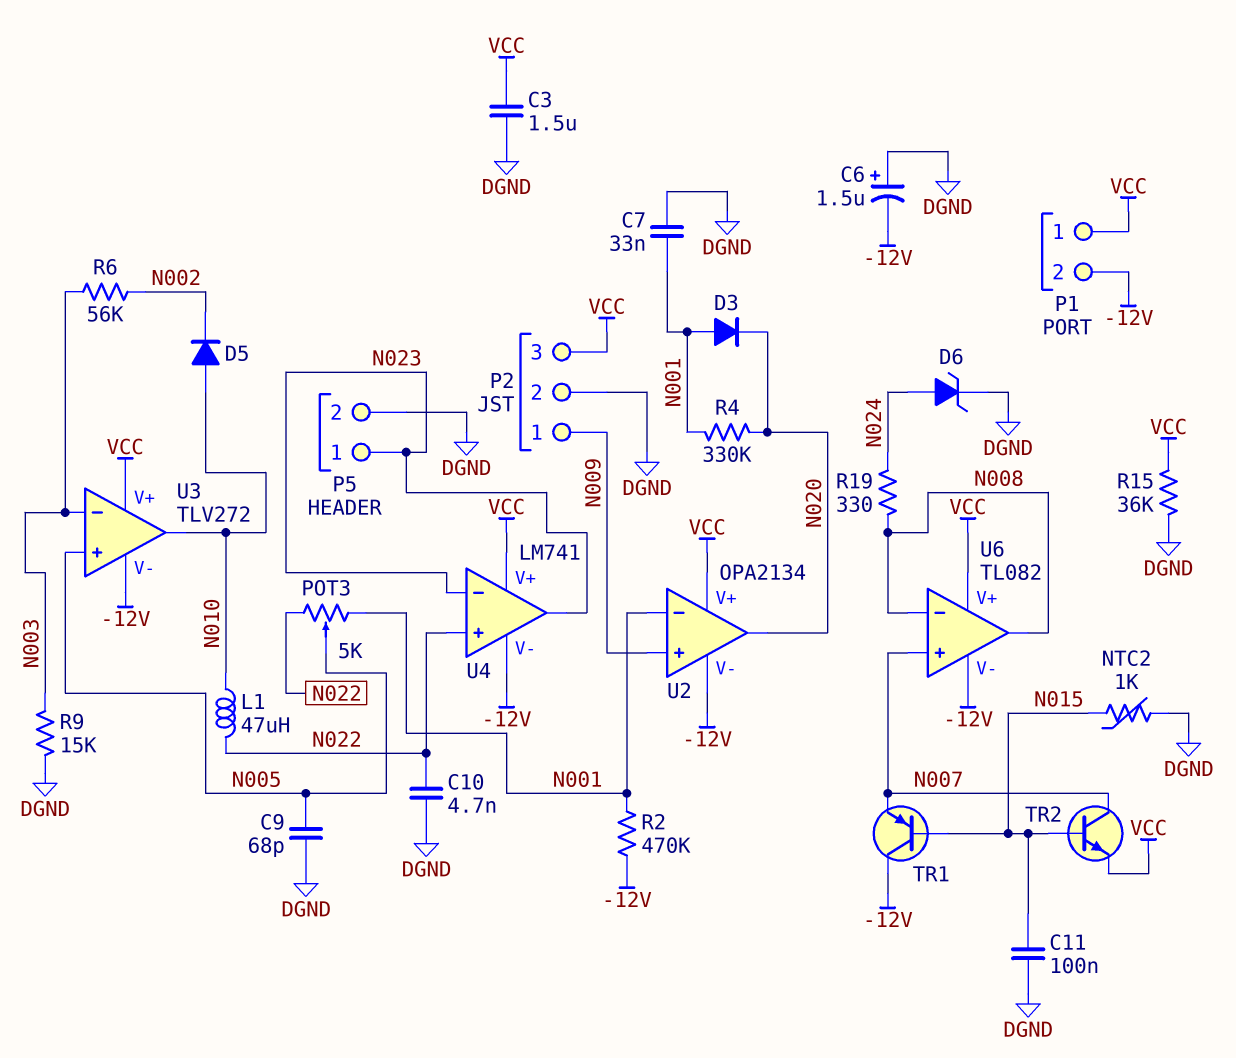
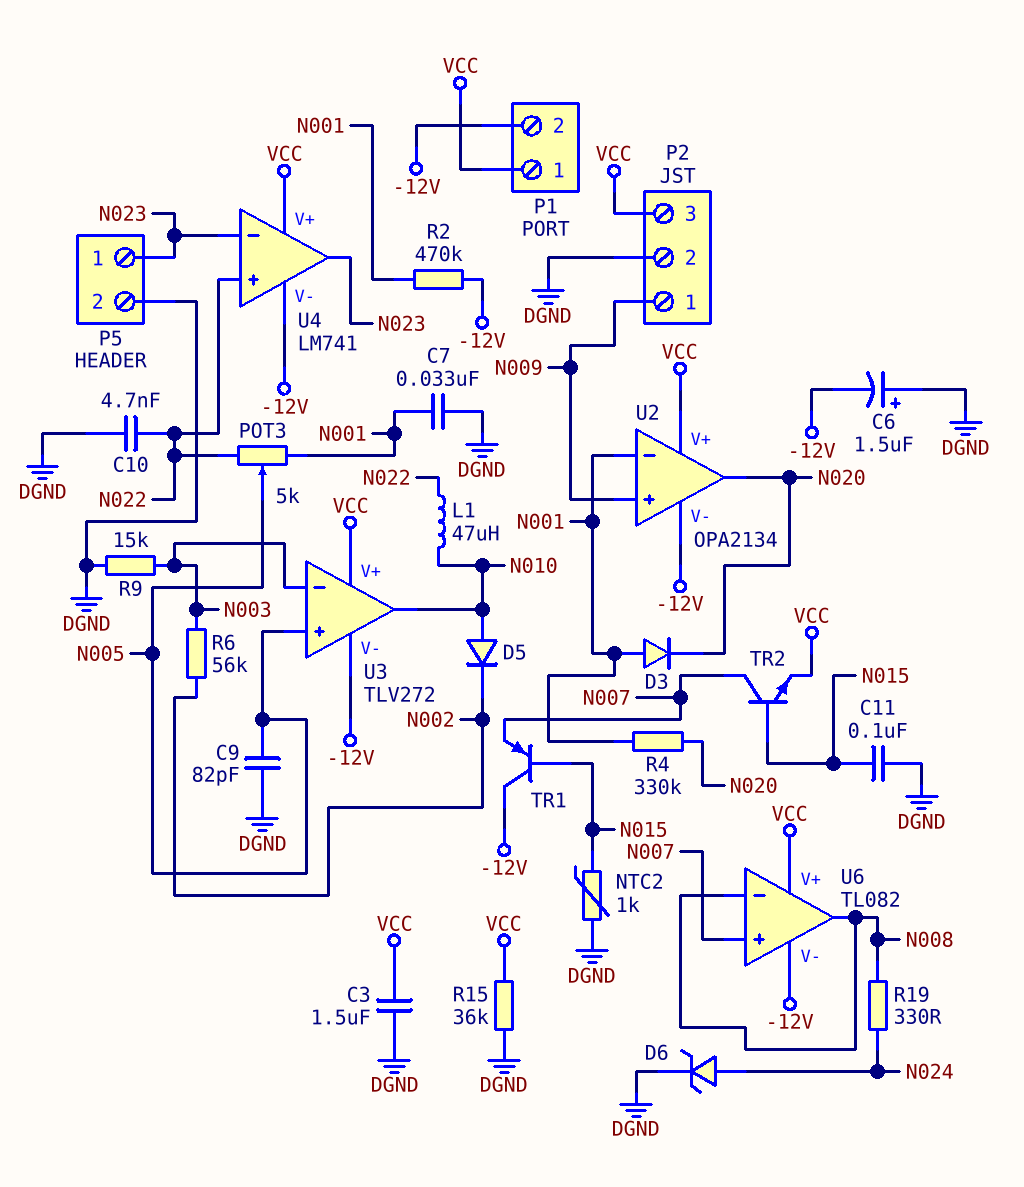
C9: 68pF (DGND, N005) -> 82pF (DGND, N005)

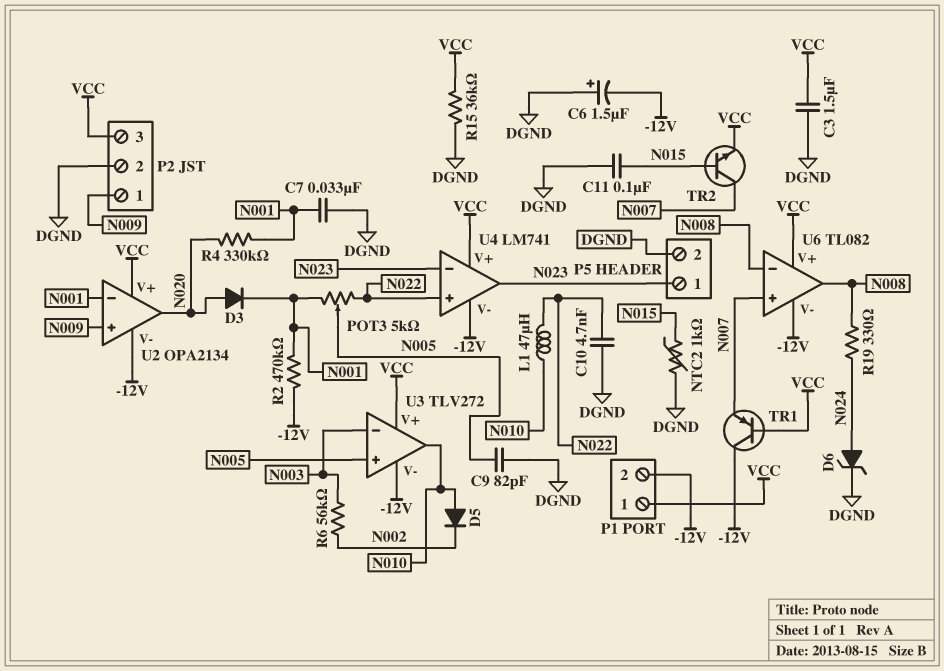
D3: diode (A N001, K N020) -> diode (A N020, K N001)
R9: 15k (DGND, N003) -> none
TR1: PNP (B N015, C -12V, E N007) -> PNP (B VCC, C -12V, E N007)

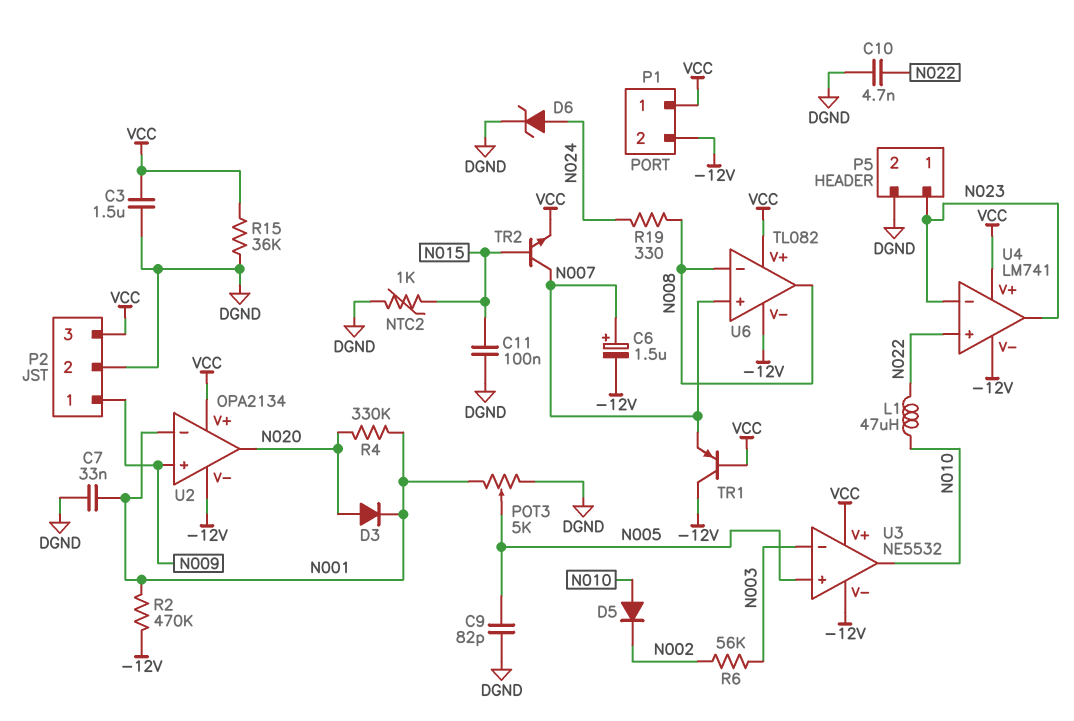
C6: 1.5uF (plus DGND, minus -12V) -> 1.5uF (plus N007, minus -12V)
POT3: 5k (N001, N022, wiper N005) -> 5k (DGND, N001, wiper N005)
U3: TLV272 -> NE5532

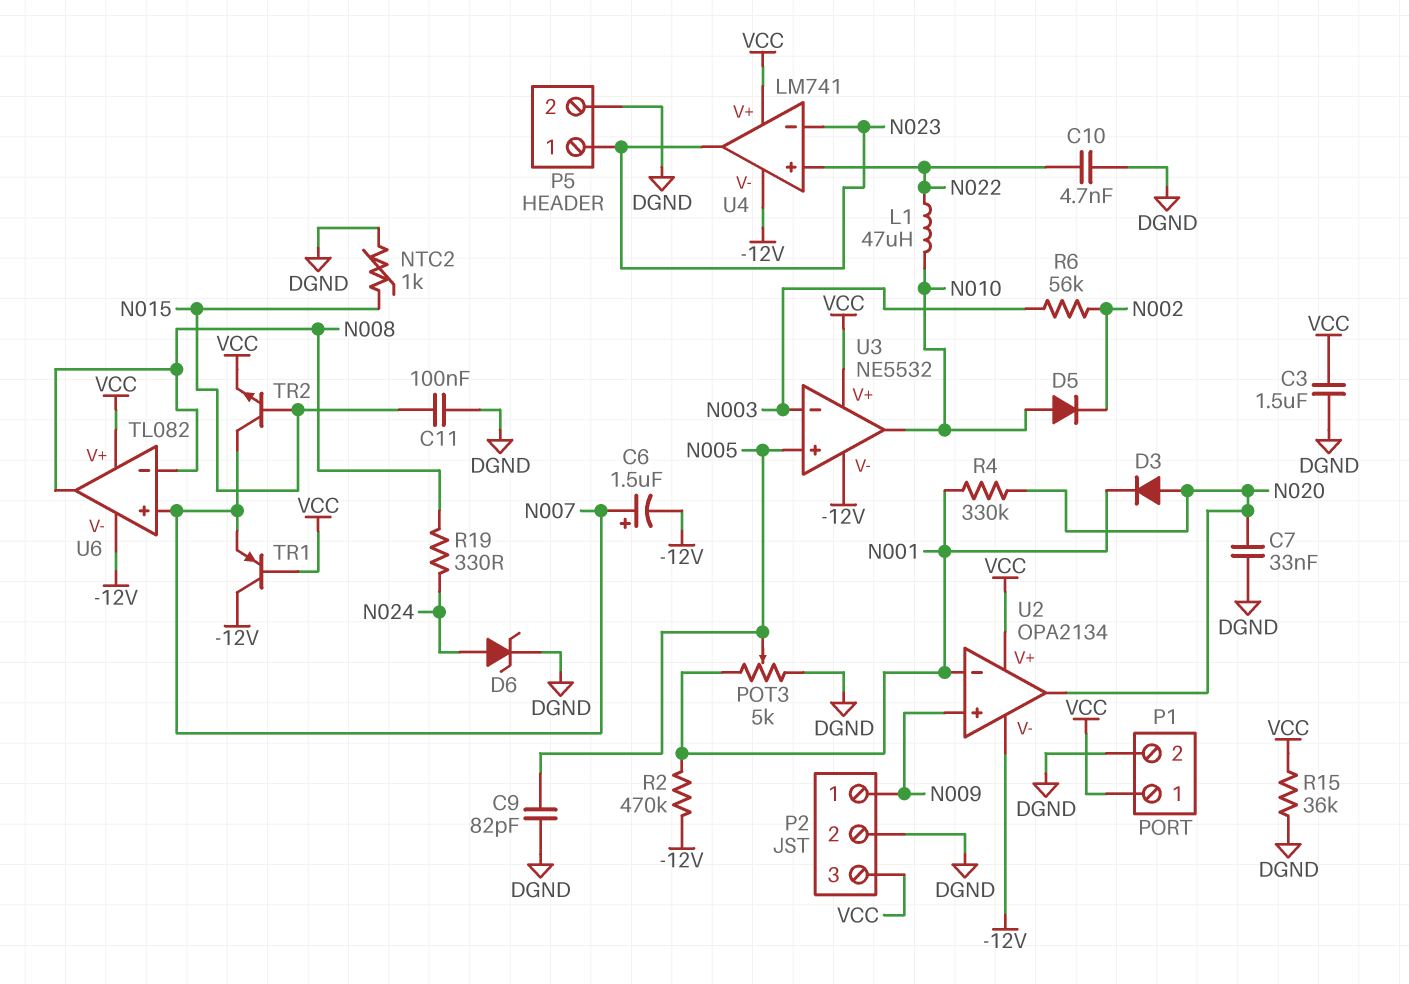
C7: 33nF (DGND, N001) -> 33nF (DGND, N020)
P1 pin 2: -12V -> DGND

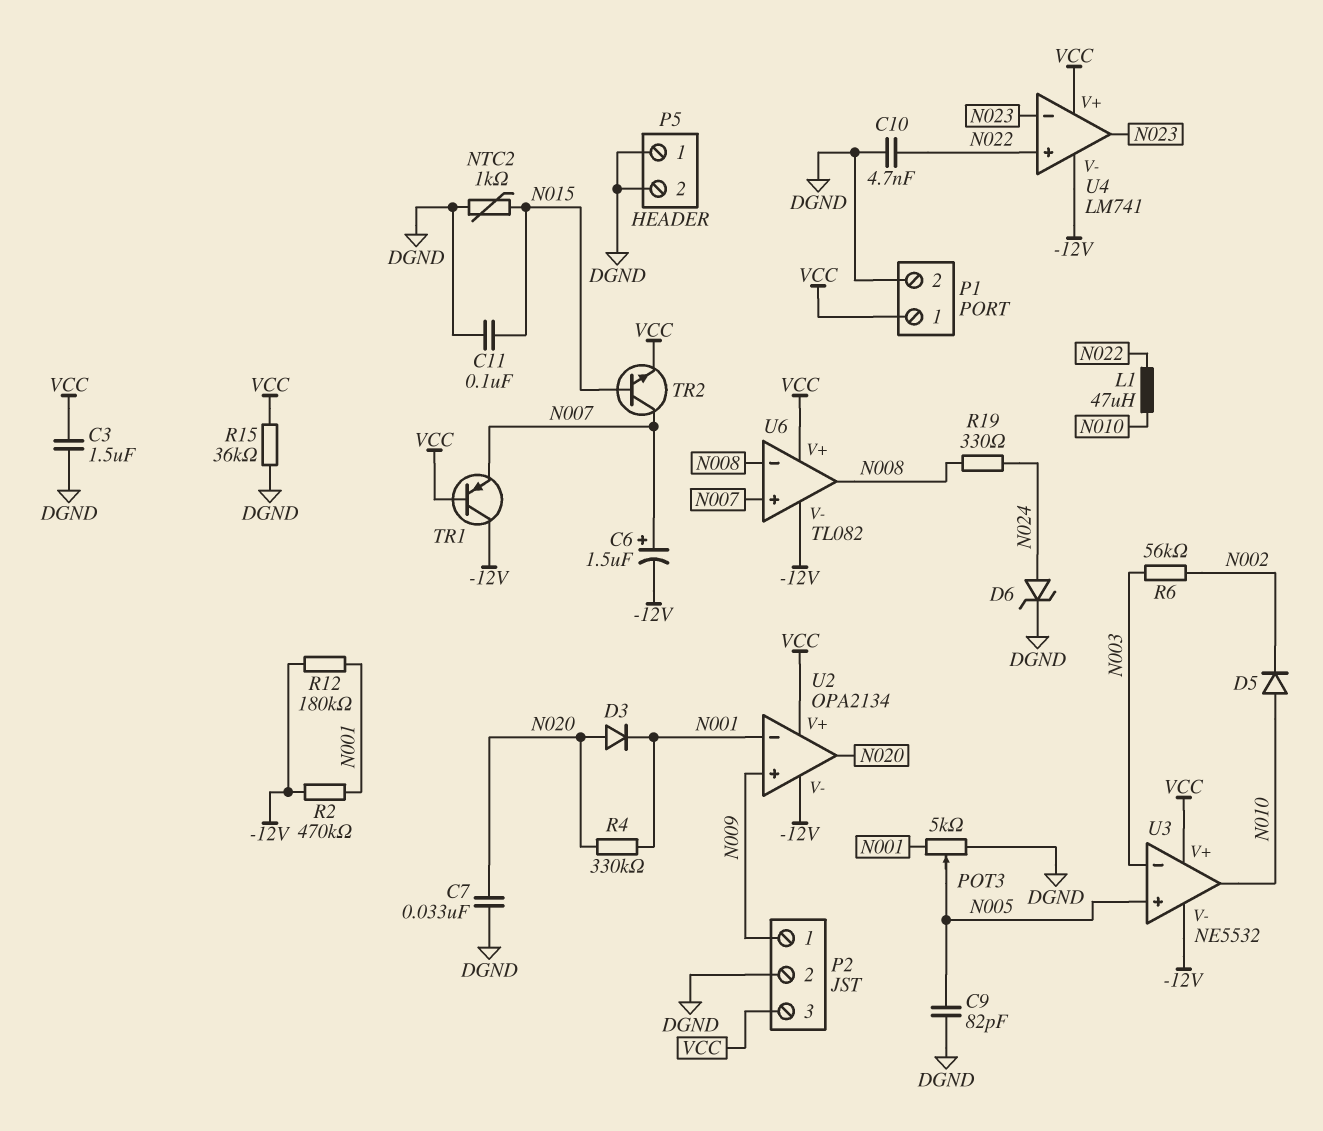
P5 pin 1: N023 -> DGND
R12: none -> 180k (-12V, N001)

